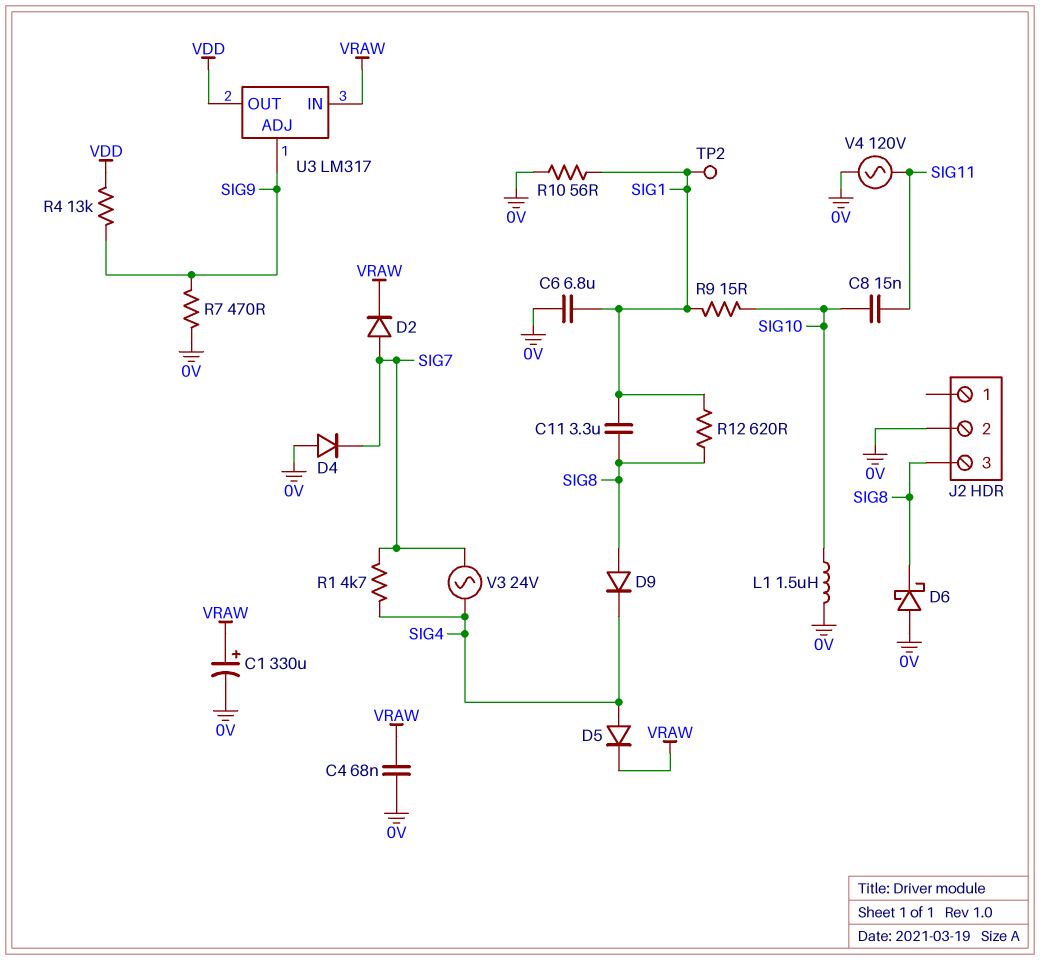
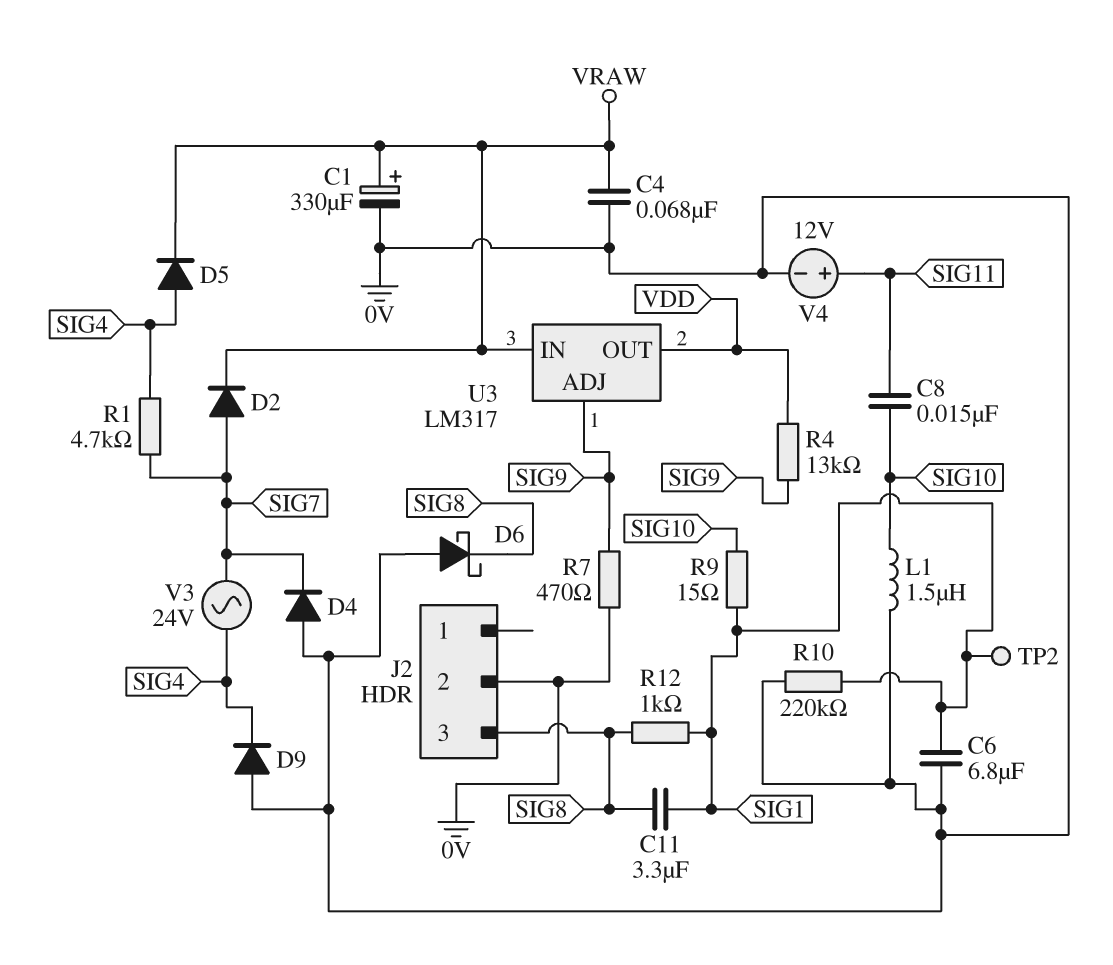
D9: diode (A SIG8, K SIG4) -> diode (A 0V, K SIG4)
R10: 56 (0V, SIG1) -> 220k (0V, SIG1)
R12: 620 (SIG1, SIG8) -> 1k (SIG1, SIG8)
V4: AC 120V (0V, SIG11) -> 12V (plus SIG11, minus 0V)

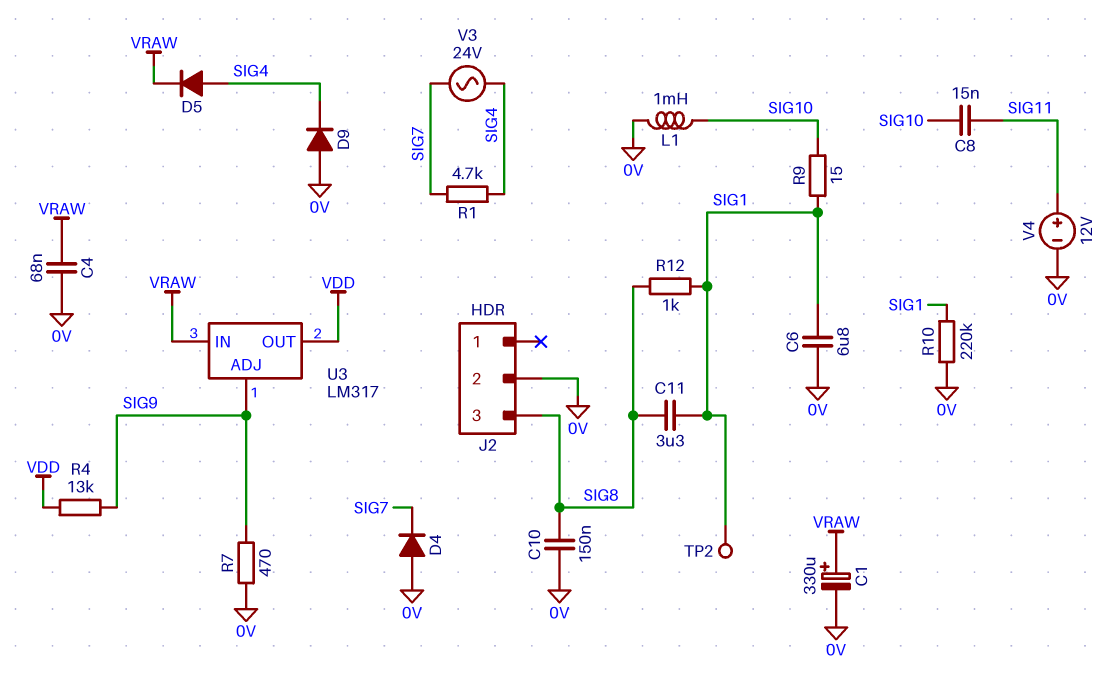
C10: none -> 150nF (0V, SIG8)
D2: diode (A SIG7, K VRAW) -> none
D6: schottky (A 0V, K SIG8) -> none
L1: 1.5uH (0V, SIG10) -> 1mH (0V, SIG10)

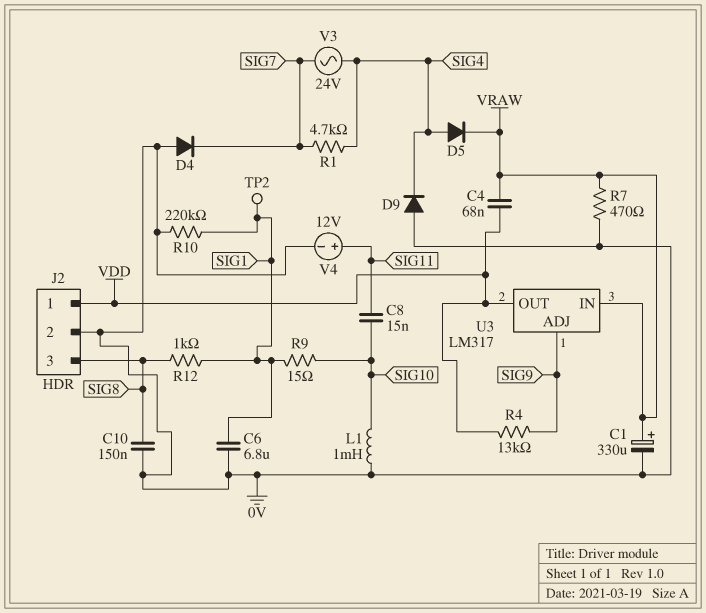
C4: 68nF (0V, VRAW) -> 68nF (VDD, VRAW)
C11: 3.3uF (SIG1, SIG8) -> none
J2 pin 1: none -> VDD
R7: 470 (0V, SIG9) -> 470 (0V, VRAW)

